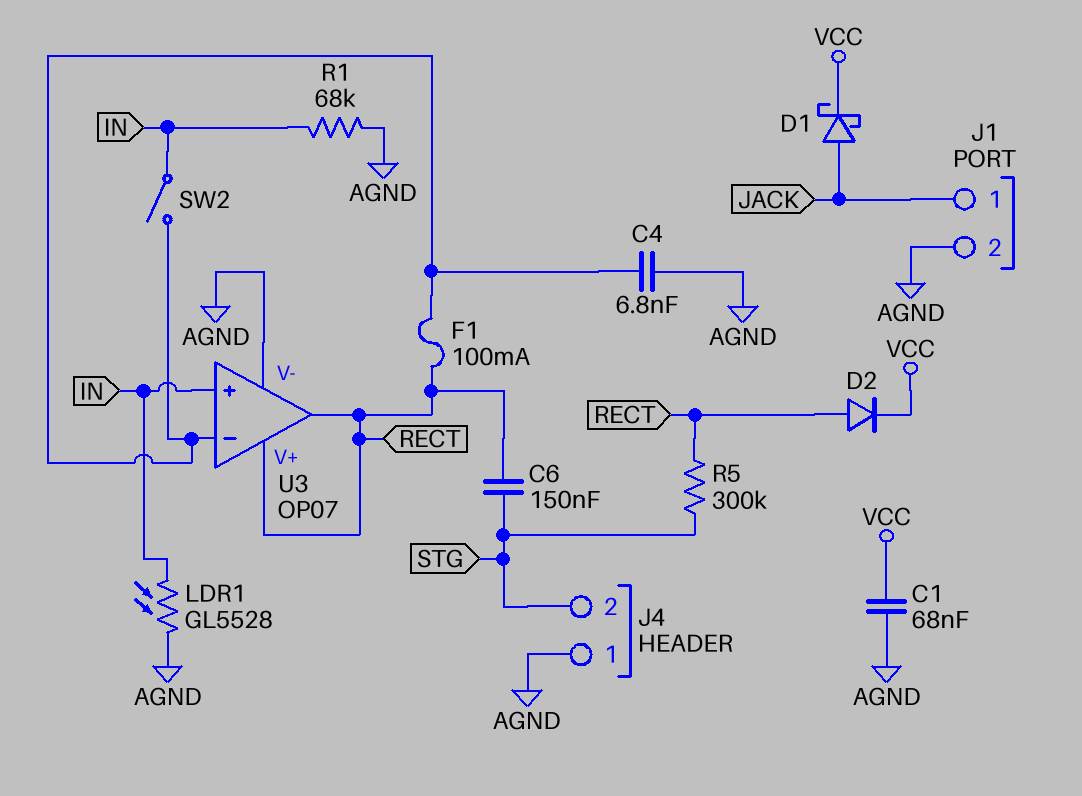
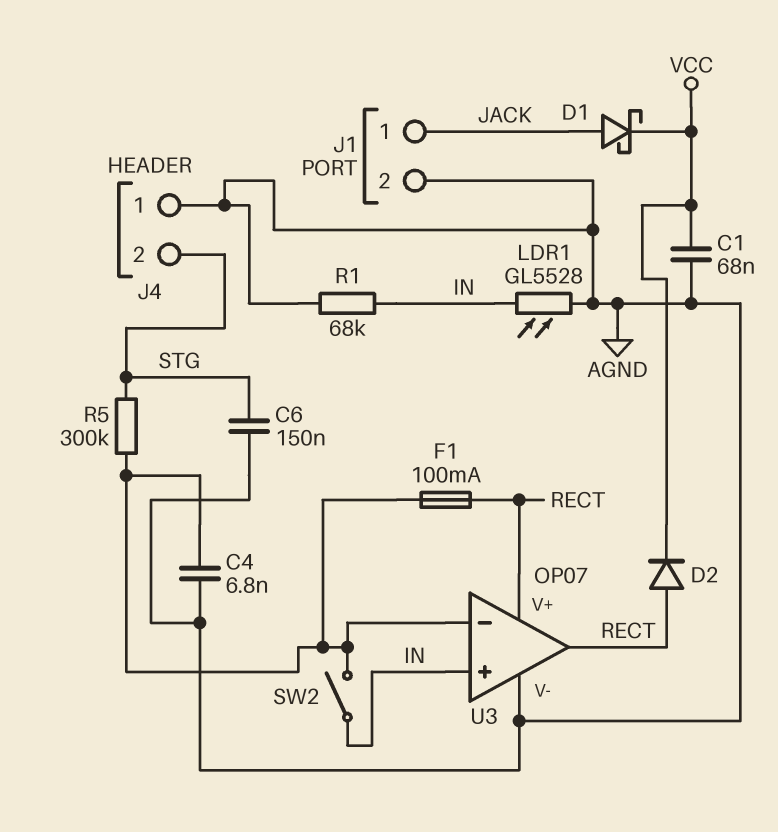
C6: 150nF (RECT, STG) -> 150nF (AGND, STG)
R5: 300k (RECT, STG) -> 300k (STG, U3/in-)

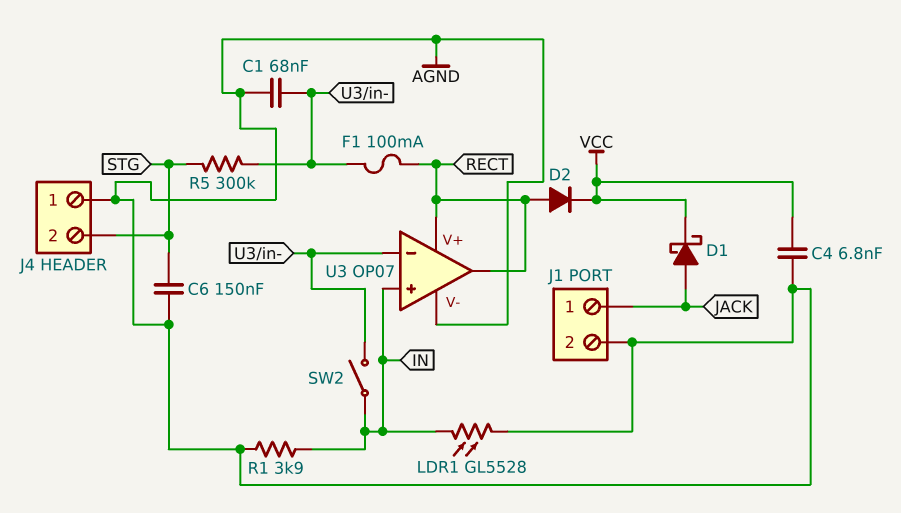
C1: 68nF (AGND, VCC) -> 68nF (AGND, U3/in-)
C4: 6.8nF (AGND, U3/in-) -> 6.8nF (AGND, VCC)
R1: 68k (AGND, IN) -> 3.9k (AGND, IN)

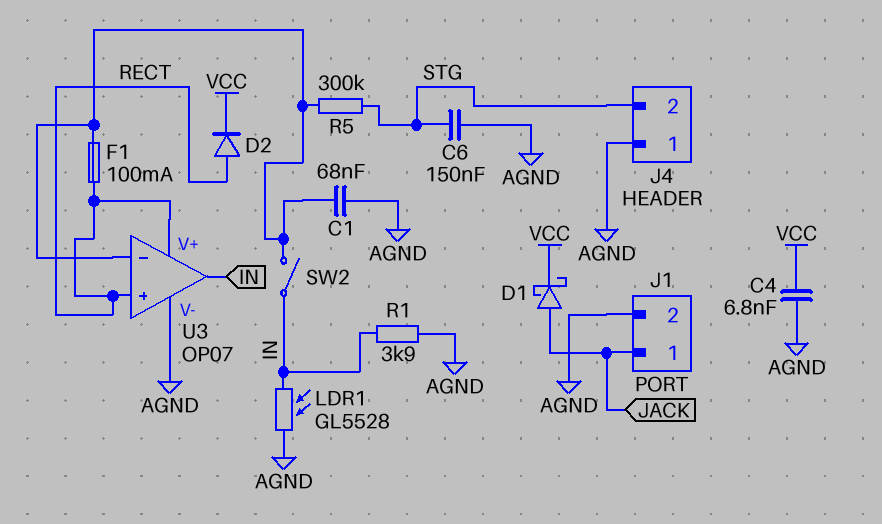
U3 pin in+: IN -> RECT
U3 pin out: RECT -> IN

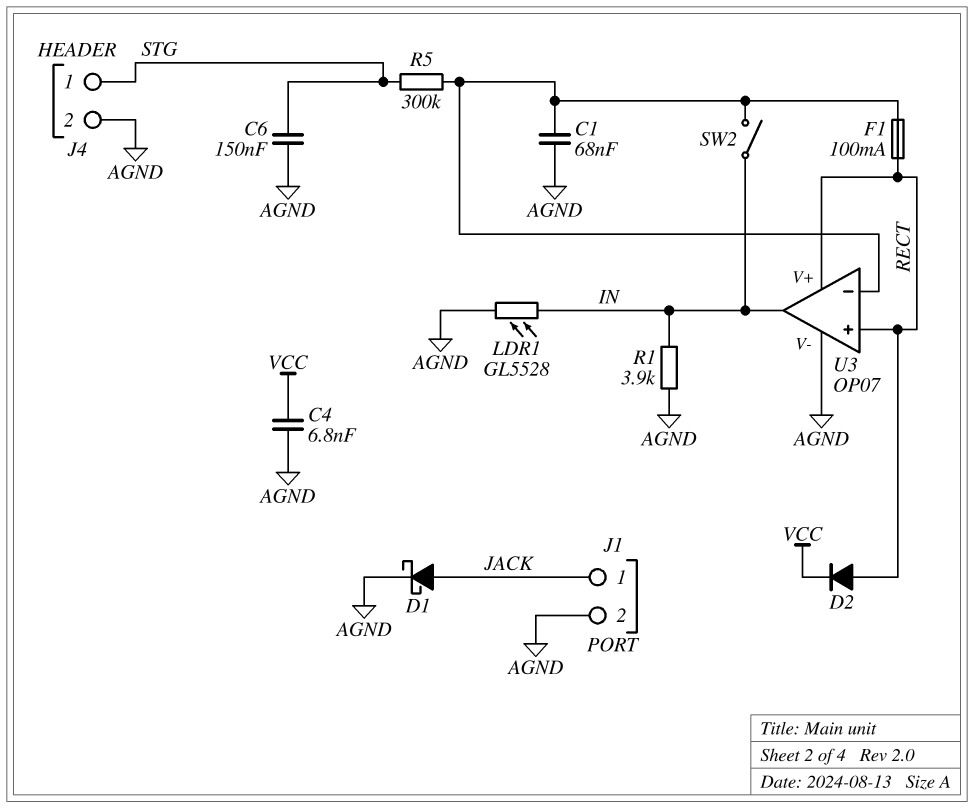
D1: schottky (A JACK, K VCC) -> schottky (A JACK, K AGND)
J4 pin 1: AGND -> STG
J4 pin 2: STG -> AGND

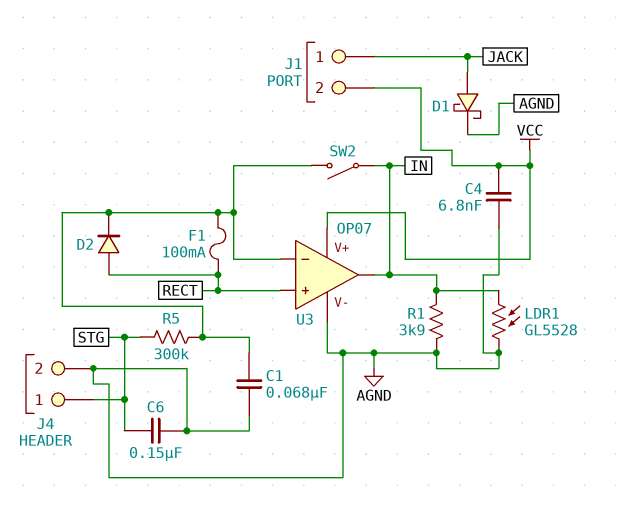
D2: diode (A RECT, K VCC) -> diode (A RECT, K U3/in-)
J1 pin 2: AGND -> VCC
U3 pin V+: RECT -> VCC

